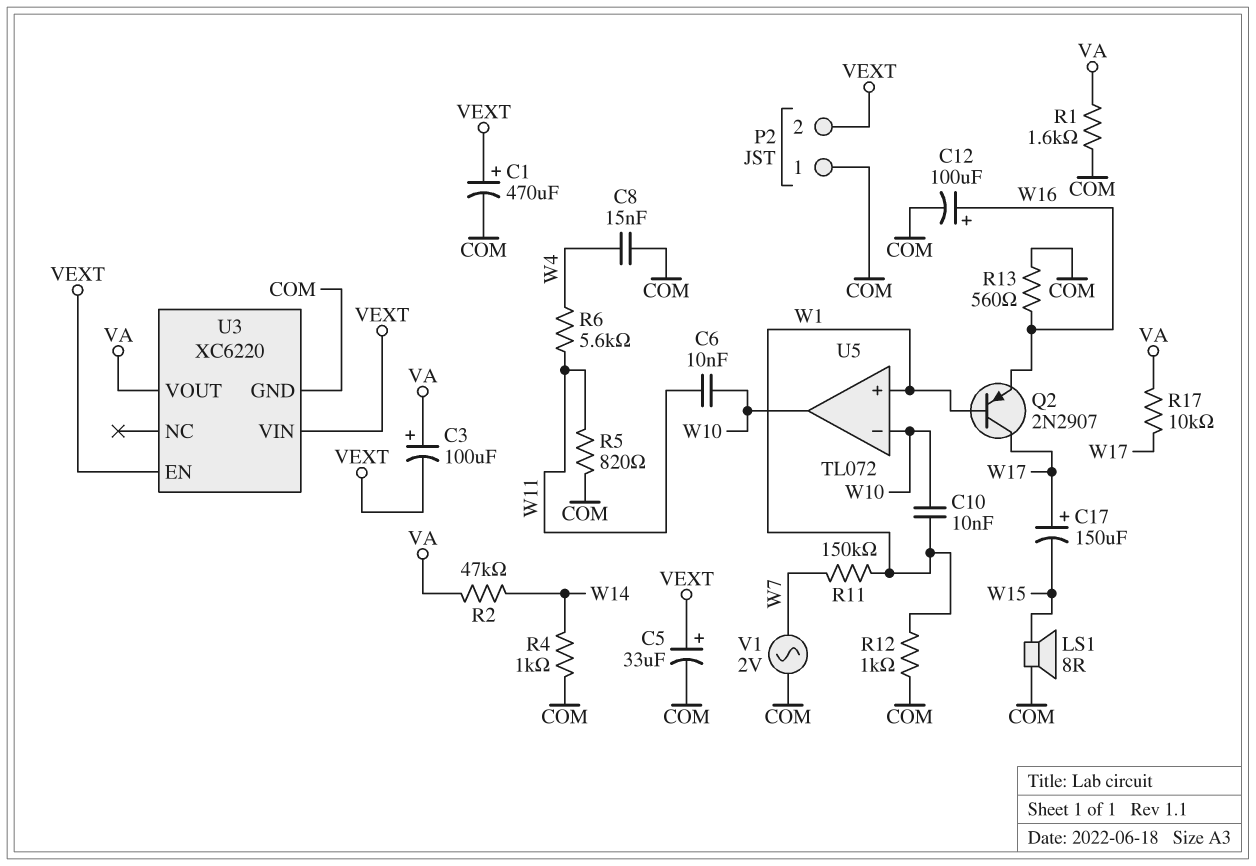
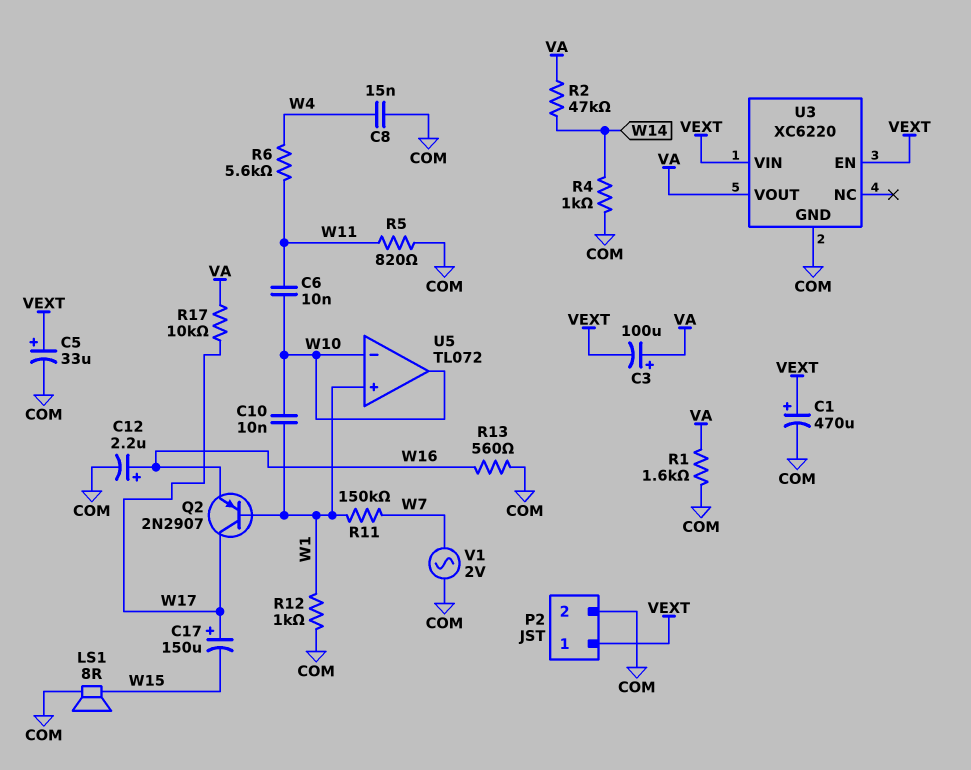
C12: 100uF (plus W16, minus COM) -> 2.2uF (plus W16, minus COM)
P2 pin 1: COM -> VEXT
P2 pin 2: VEXT -> COM

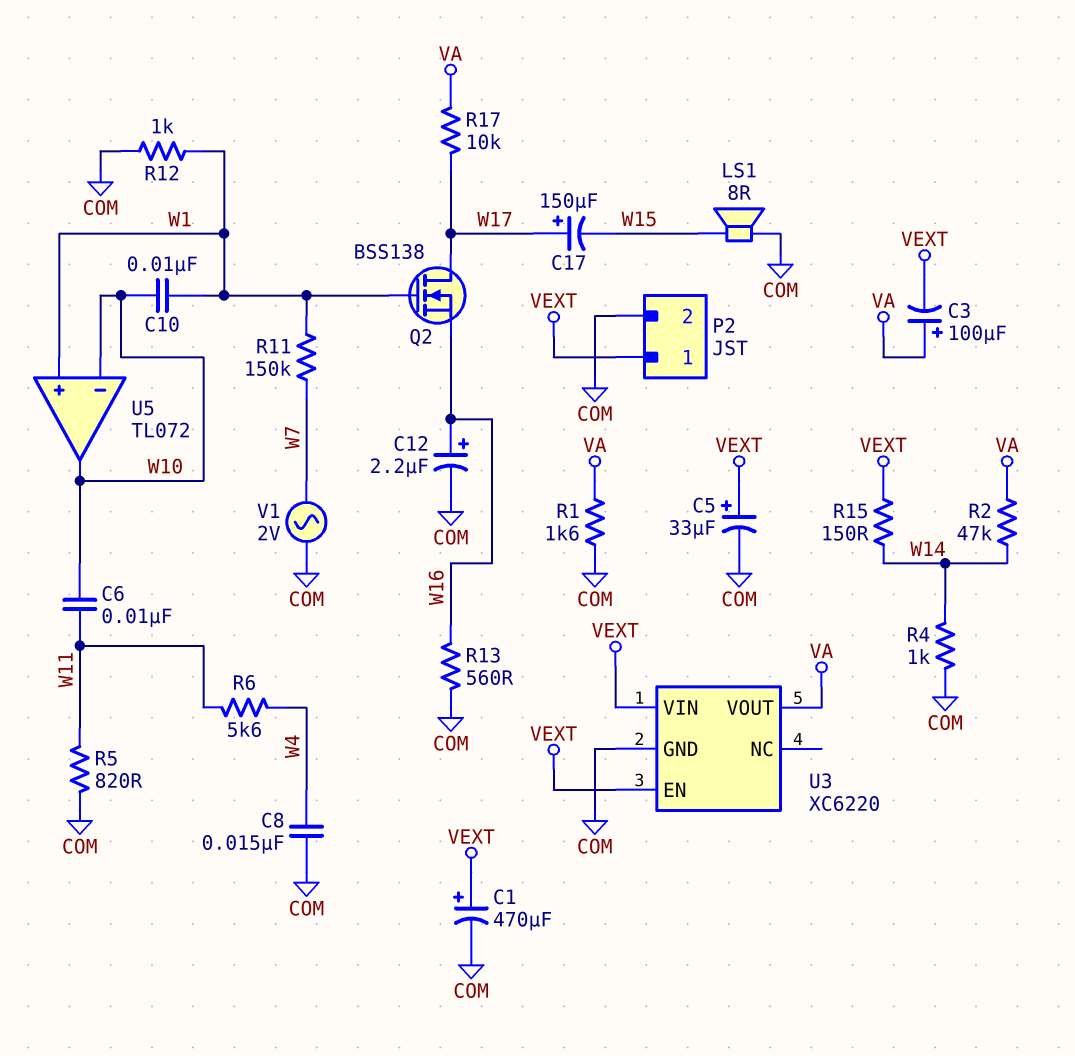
Q2: PNP 2N2907 (B W1, C W17, E W16) -> NMOS BSS138 (G W1, D W17, S W16)
R15: none -> 150 (VEXT, W14)

